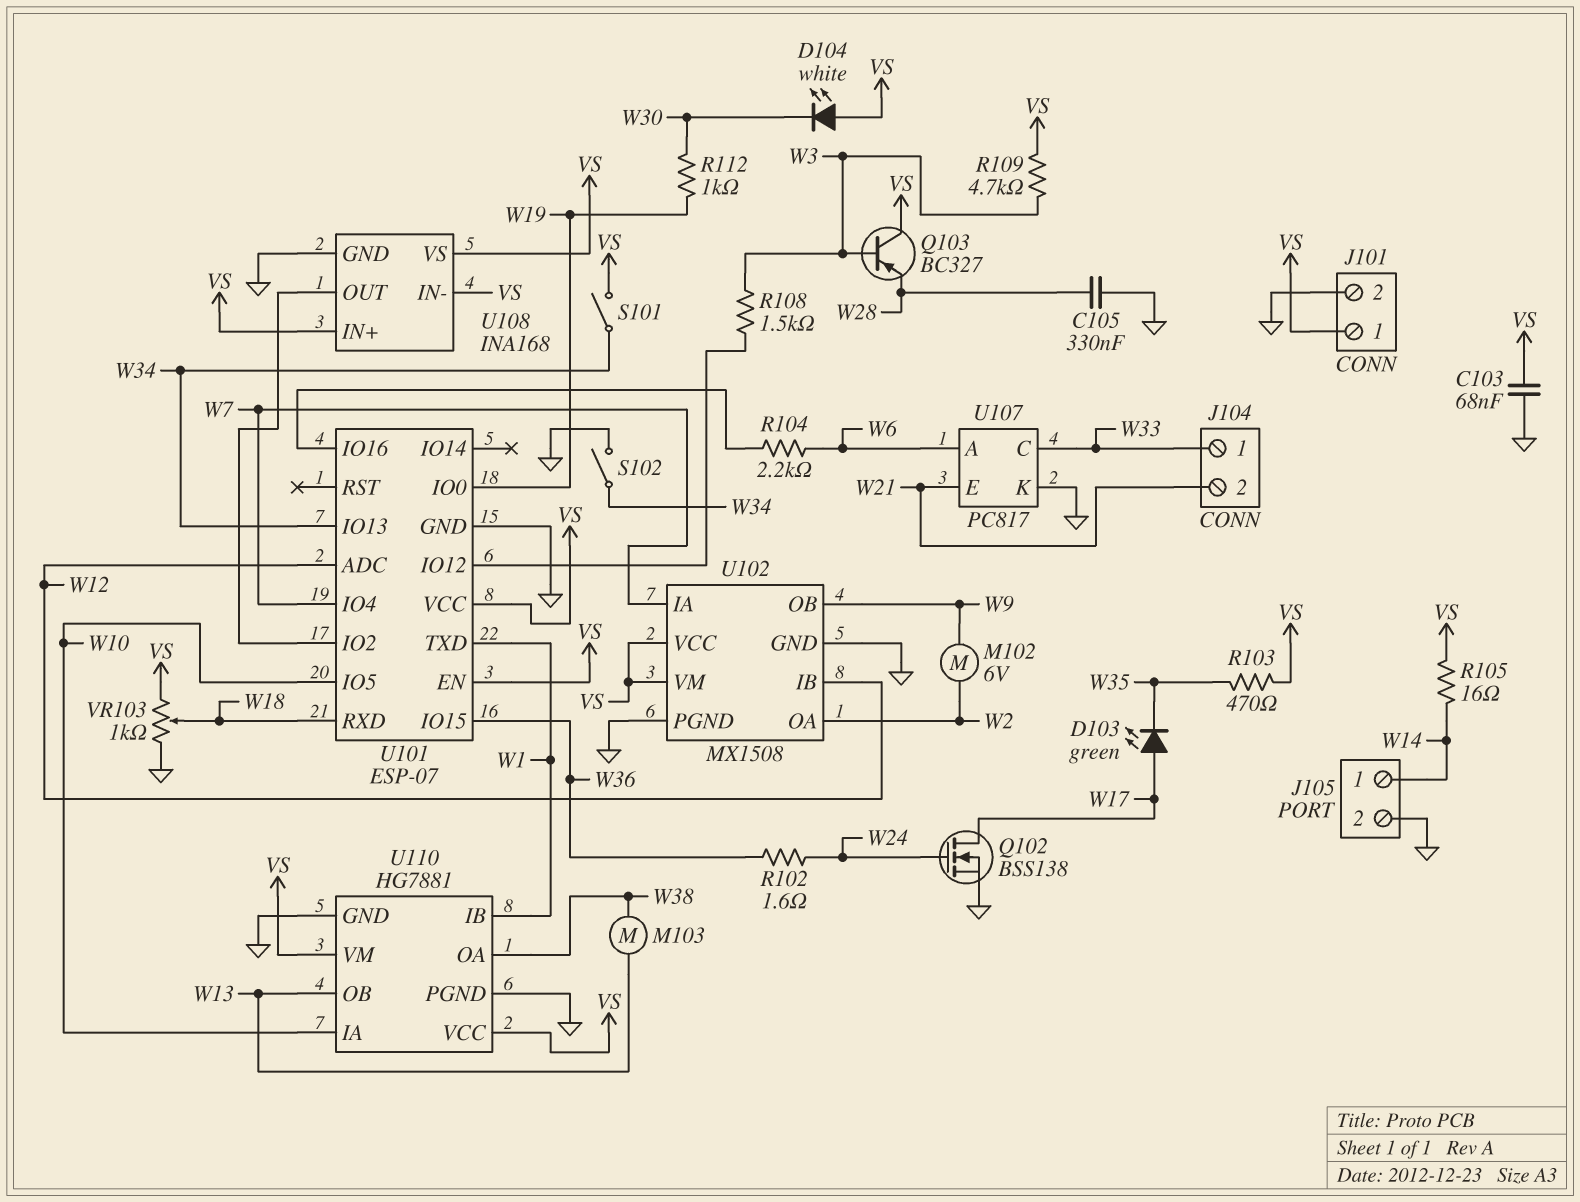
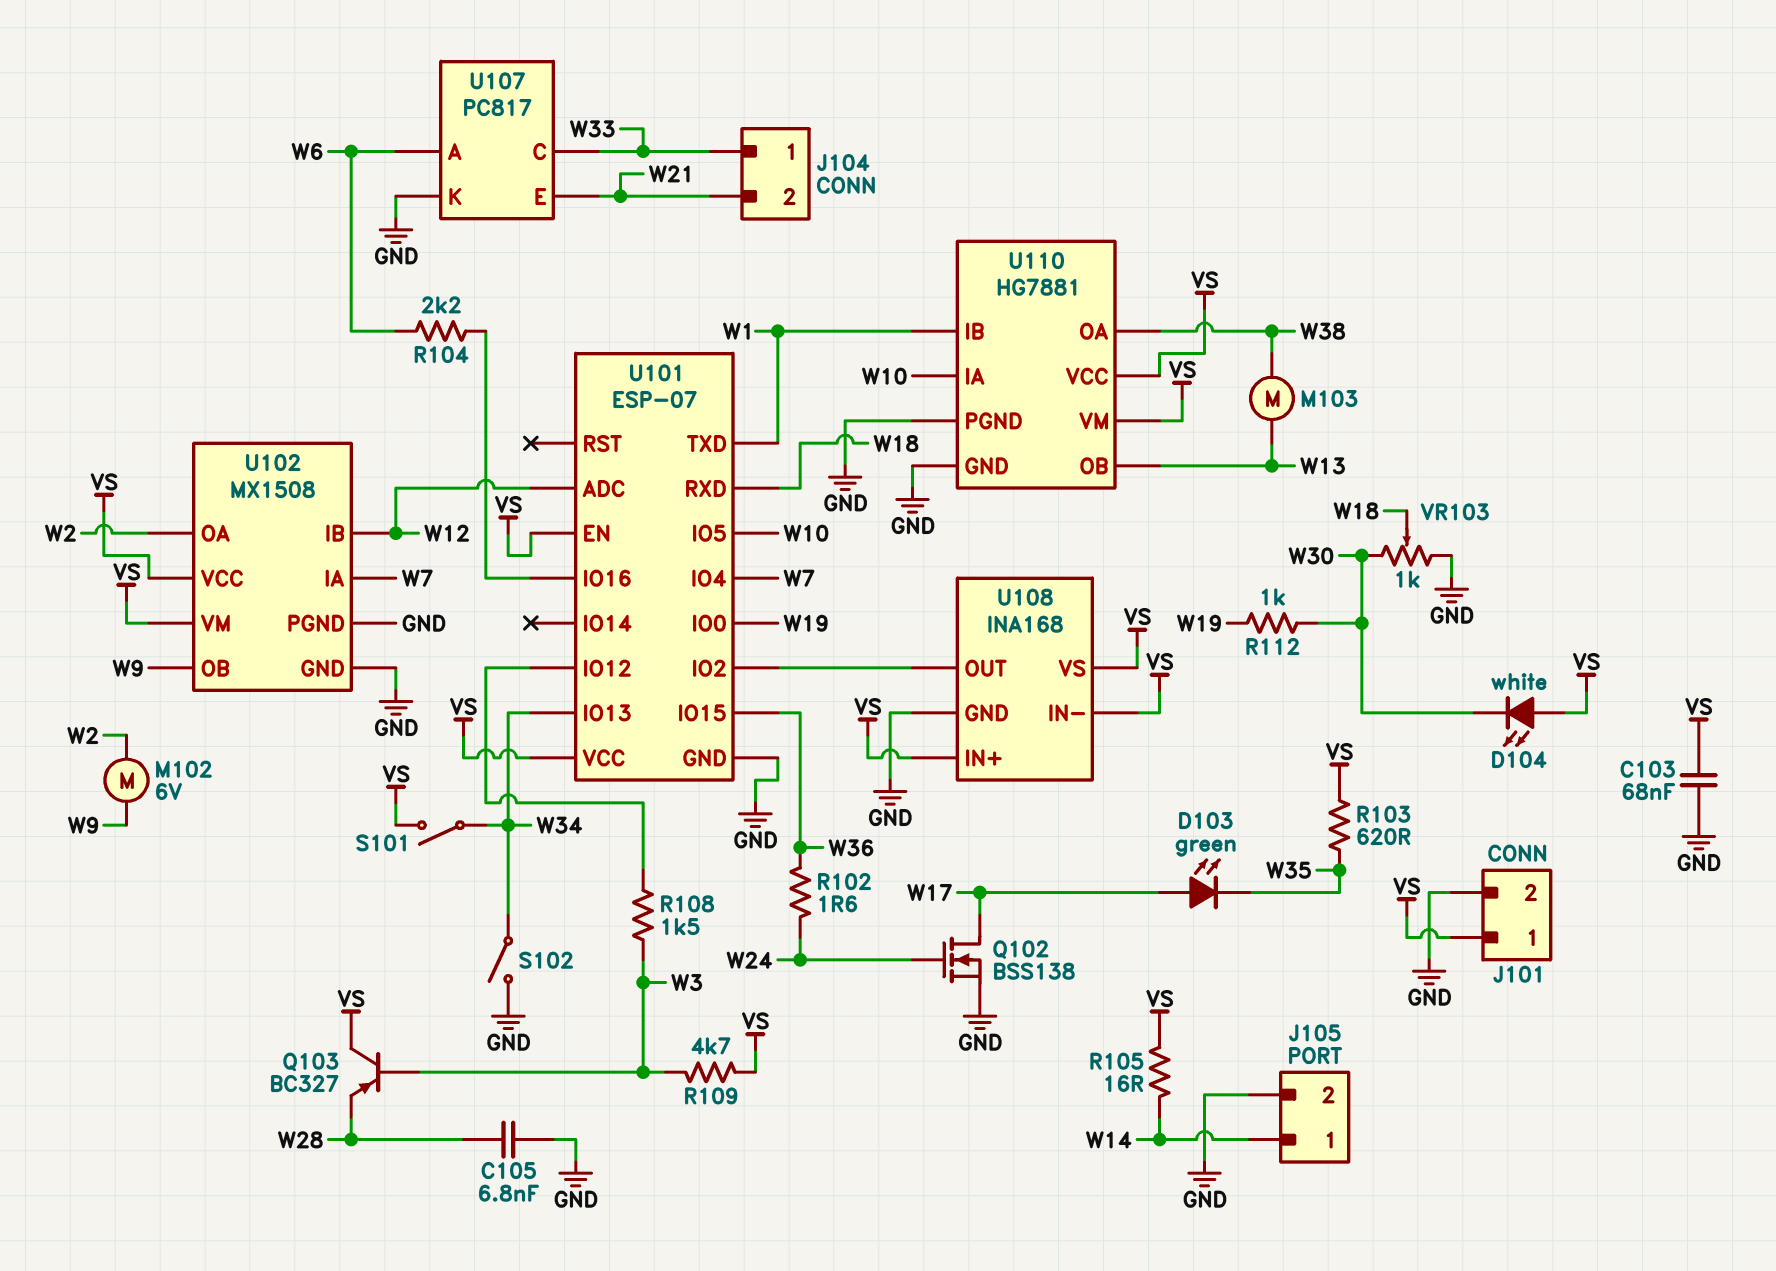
C105: 330nF (GND, W28) -> 6.8nF (GND, W28)
R103: 470 (VS, W35) -> 620 (VS, W35)
VR103: 1k (GND, VS, wiper W18) -> 1k (GND, W30, wiper W18)

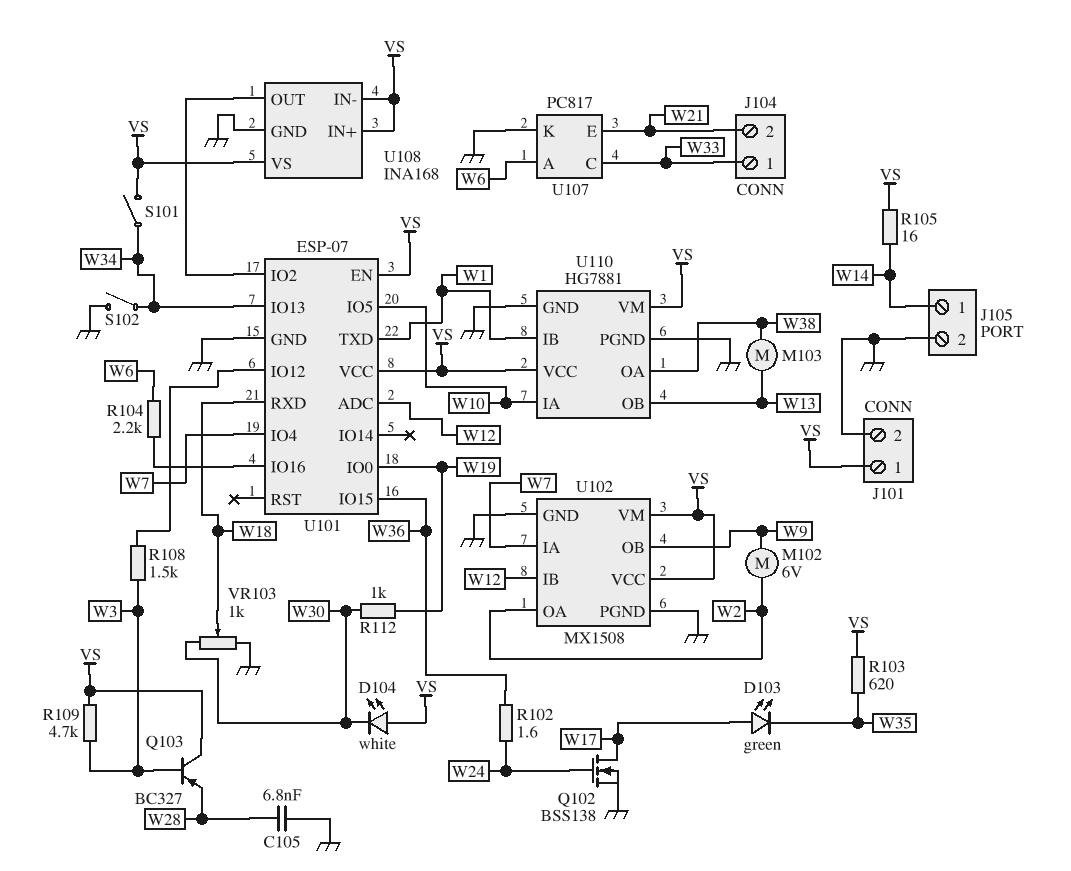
C103: 68nF (GND, VS) -> none

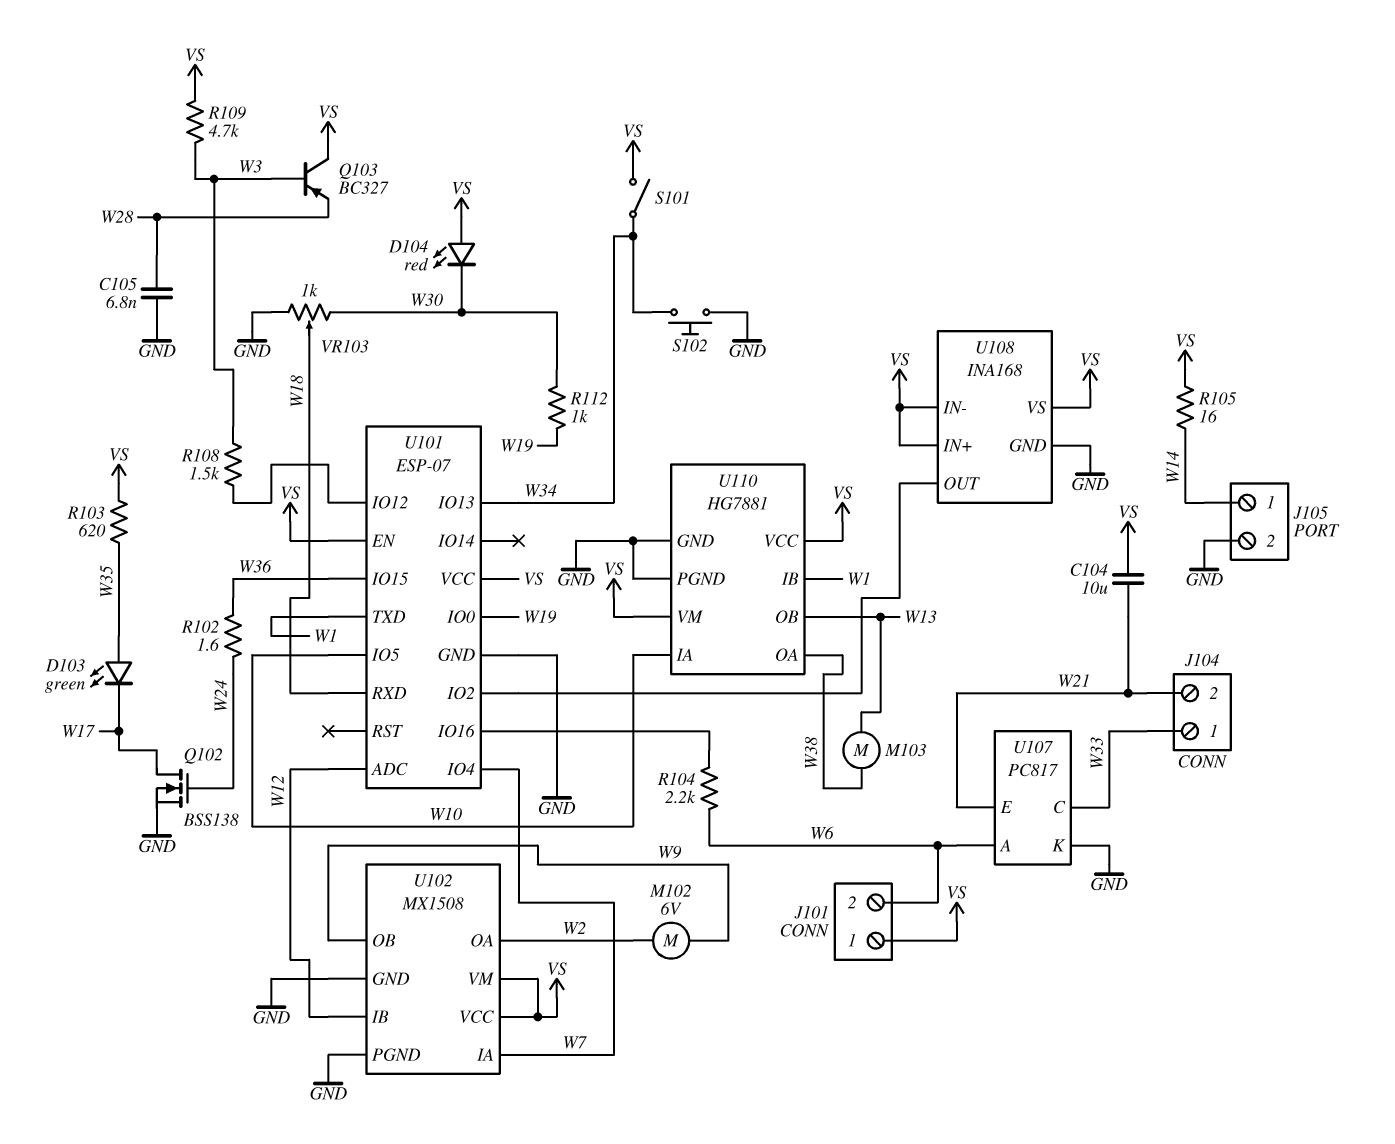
C104: none -> 10uF (VS, W21)
D103: LED green (A W17, K W35) -> LED green (A W35, K W17)
D104: LED white (A VS, K W30) -> LED red (A VS, K W30)
J101 pin 2: GND -> W6
S102: switch (GND, W34) -> button (GND, W34)

